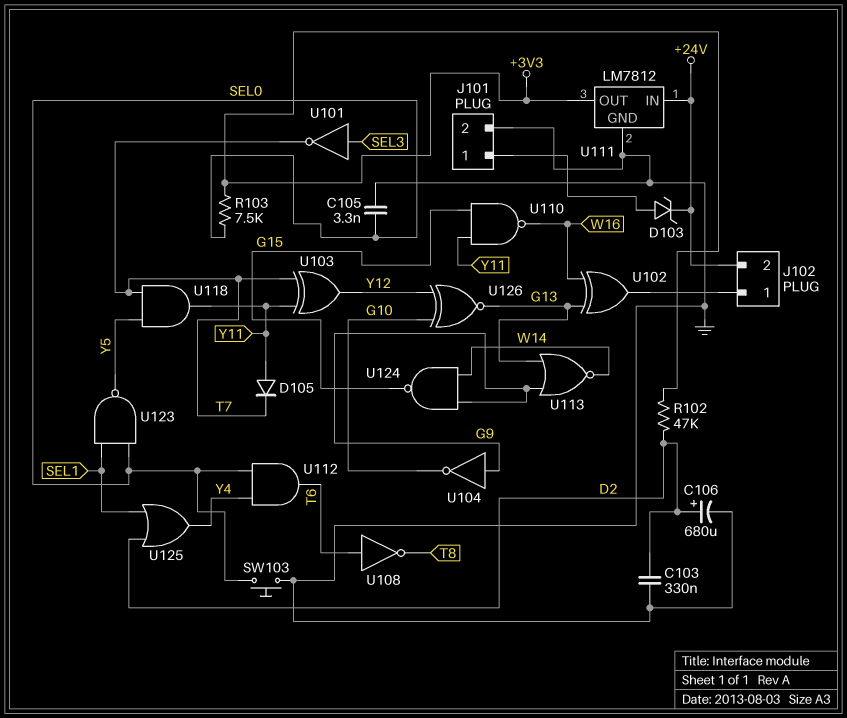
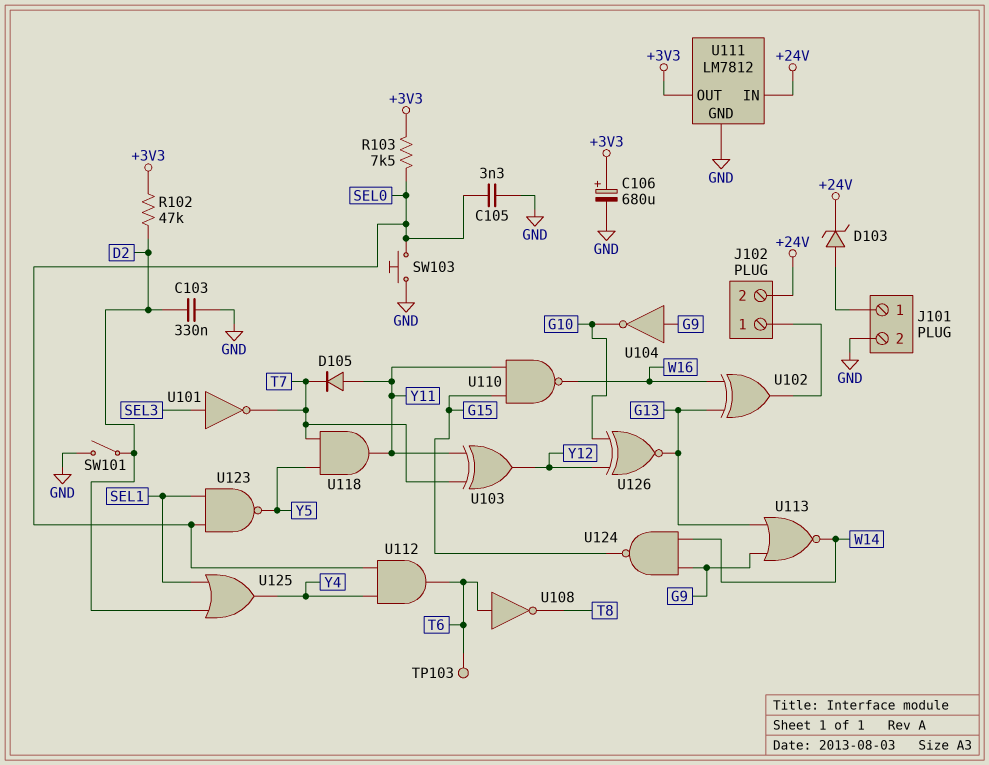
C106: 680uF (plus D2, minus GND) -> 680uF (plus +3V3, minus GND)
SW101: none -> switch (D2, GND)
TP103: none -> test point (T6)

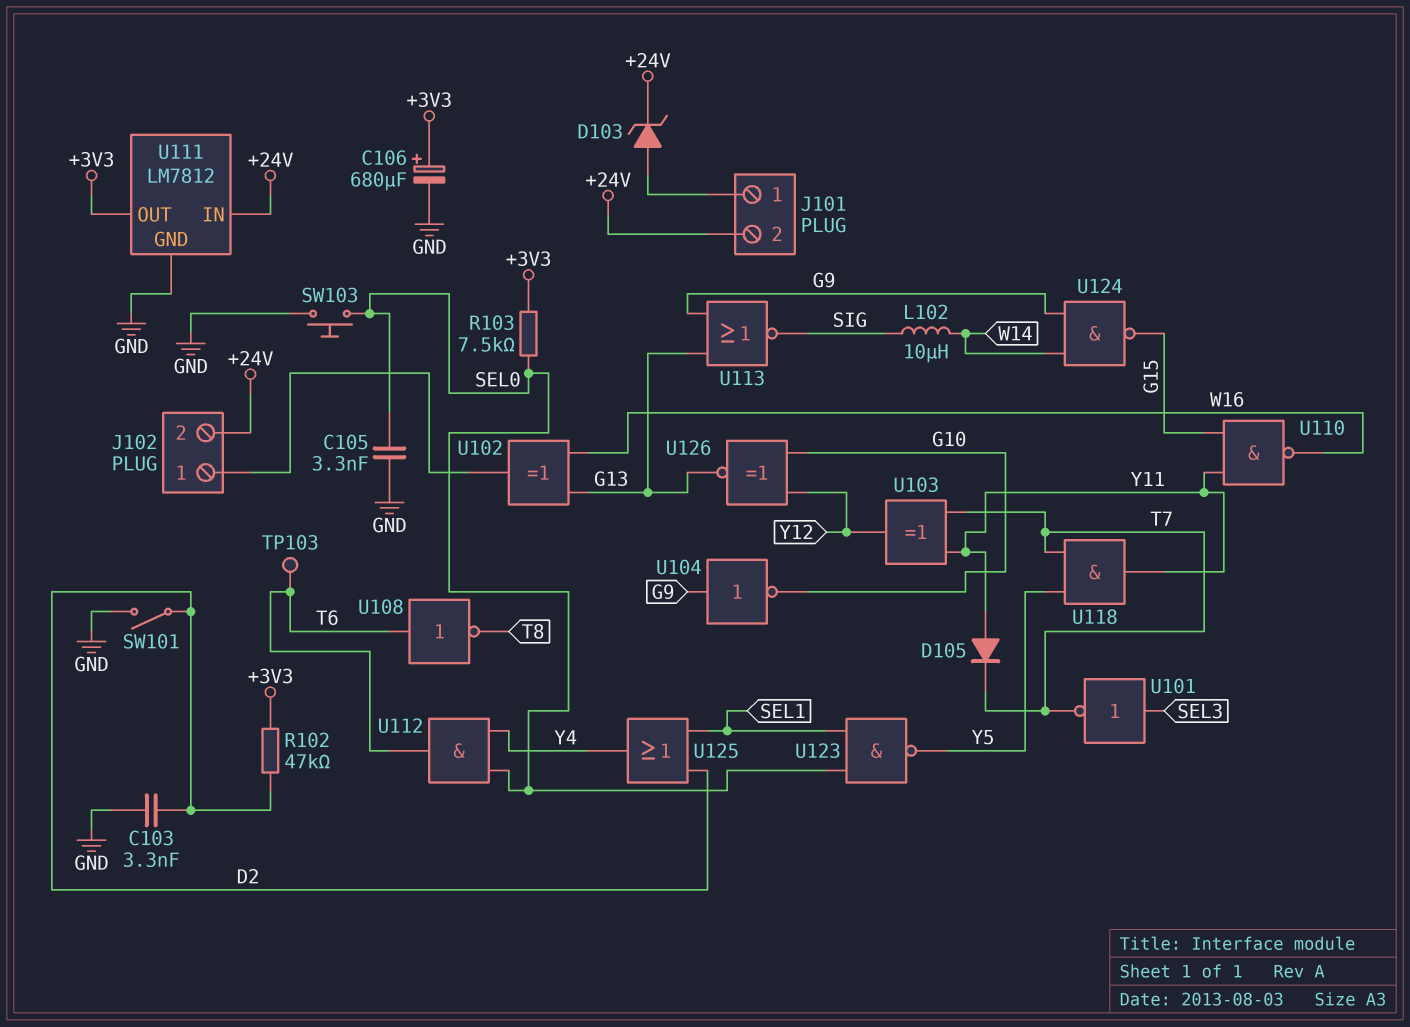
C103: 330nF (D2, GND) -> 3.3nF (D2, GND)
J101 pin 2: GND -> +24V
L102: none -> 10uH (SIG, W14)
U113: NOR (in G9, in G13, out W14) -> NOR (in G9, in G13, out SIG)

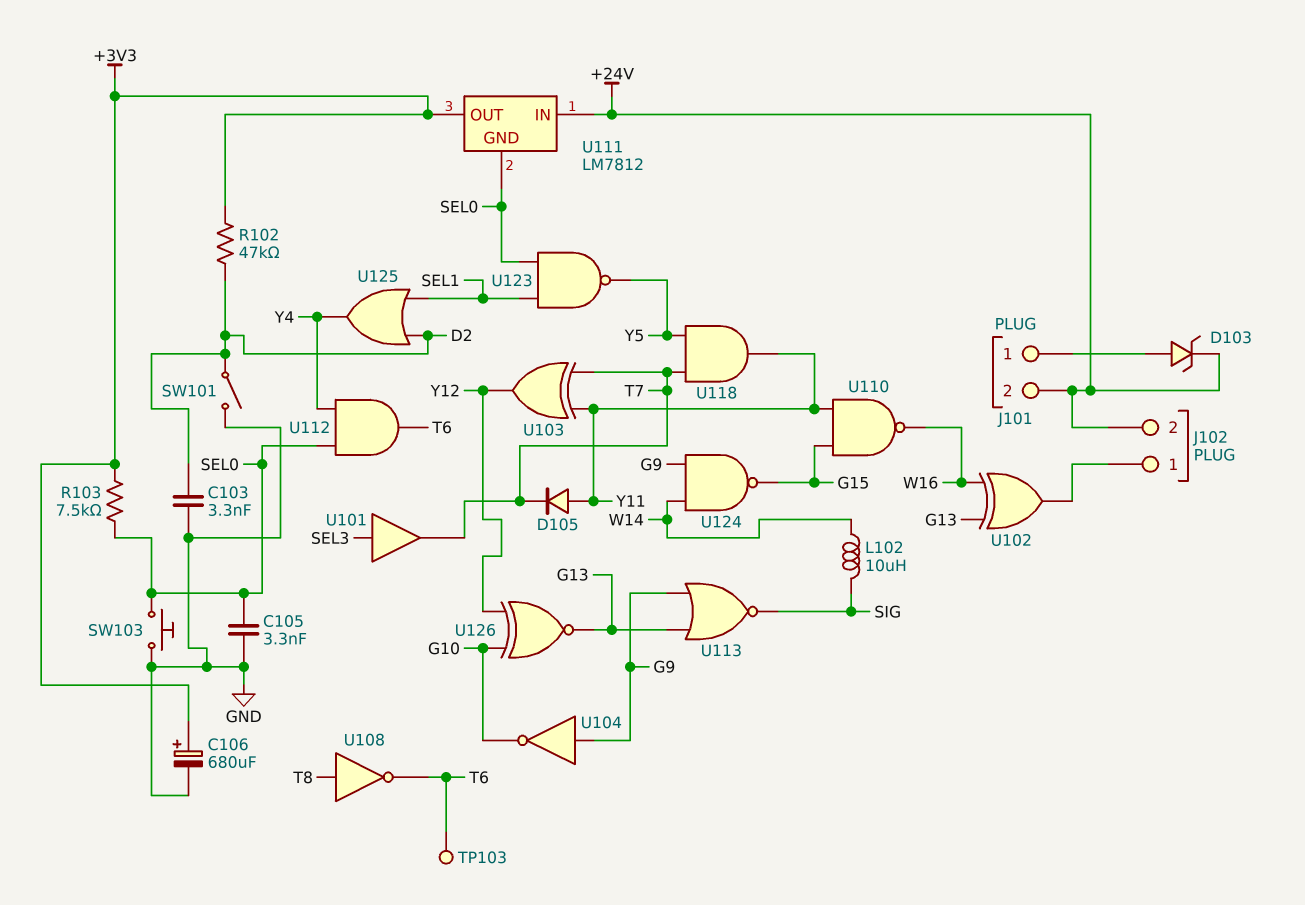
U101: NOT (in SEL3, out T7) -> buffer (in SEL3, out T7)
U108: NOT (in T6, out T8) -> NOT (in T8, out T6)
U111 pin GND: GND -> SEL0

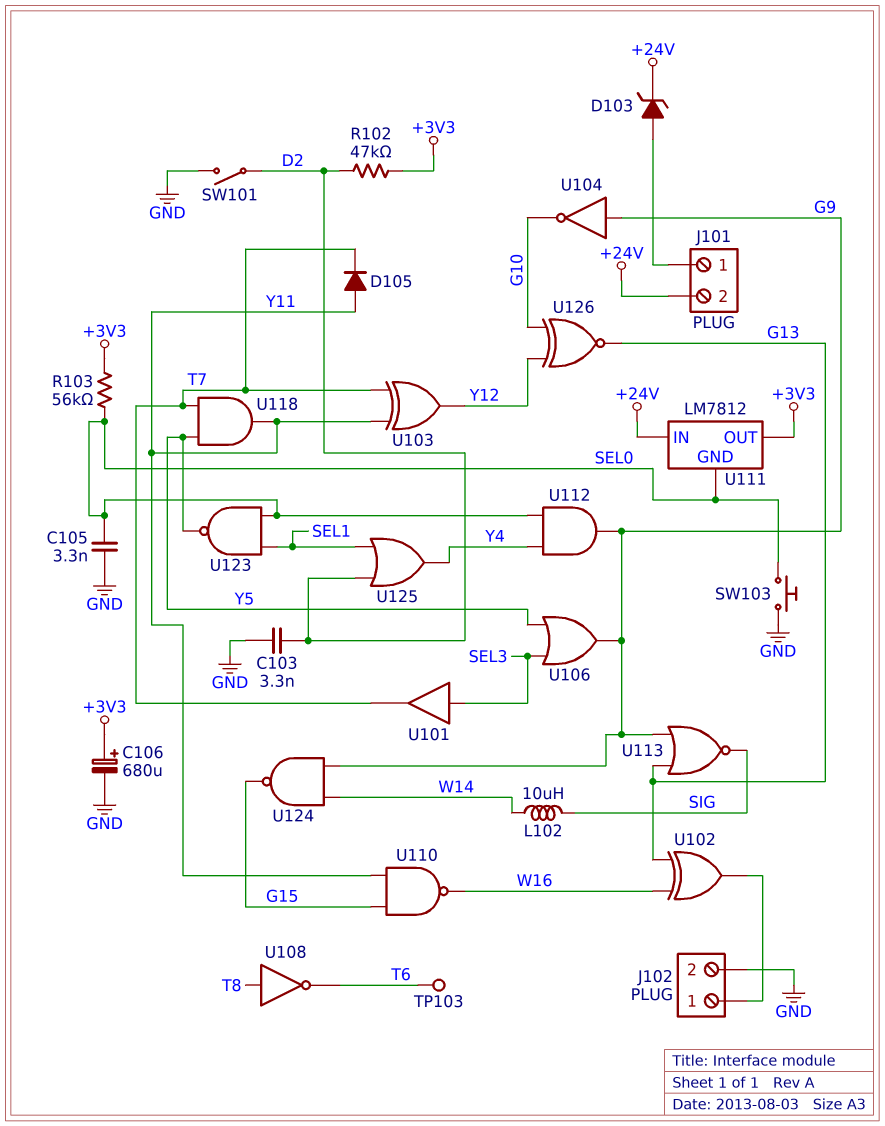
J102 pin 2: +24V -> GND
R103: 7.5k (+3V3, SEL0) -> 56k (+3V3, SEL0)
U106: none -> OR (in SEL3, in Y5, out G9)
U112: AND (in SEL0, in Y4, out T6) -> AND (in SEL0, in Y4, out G9)

